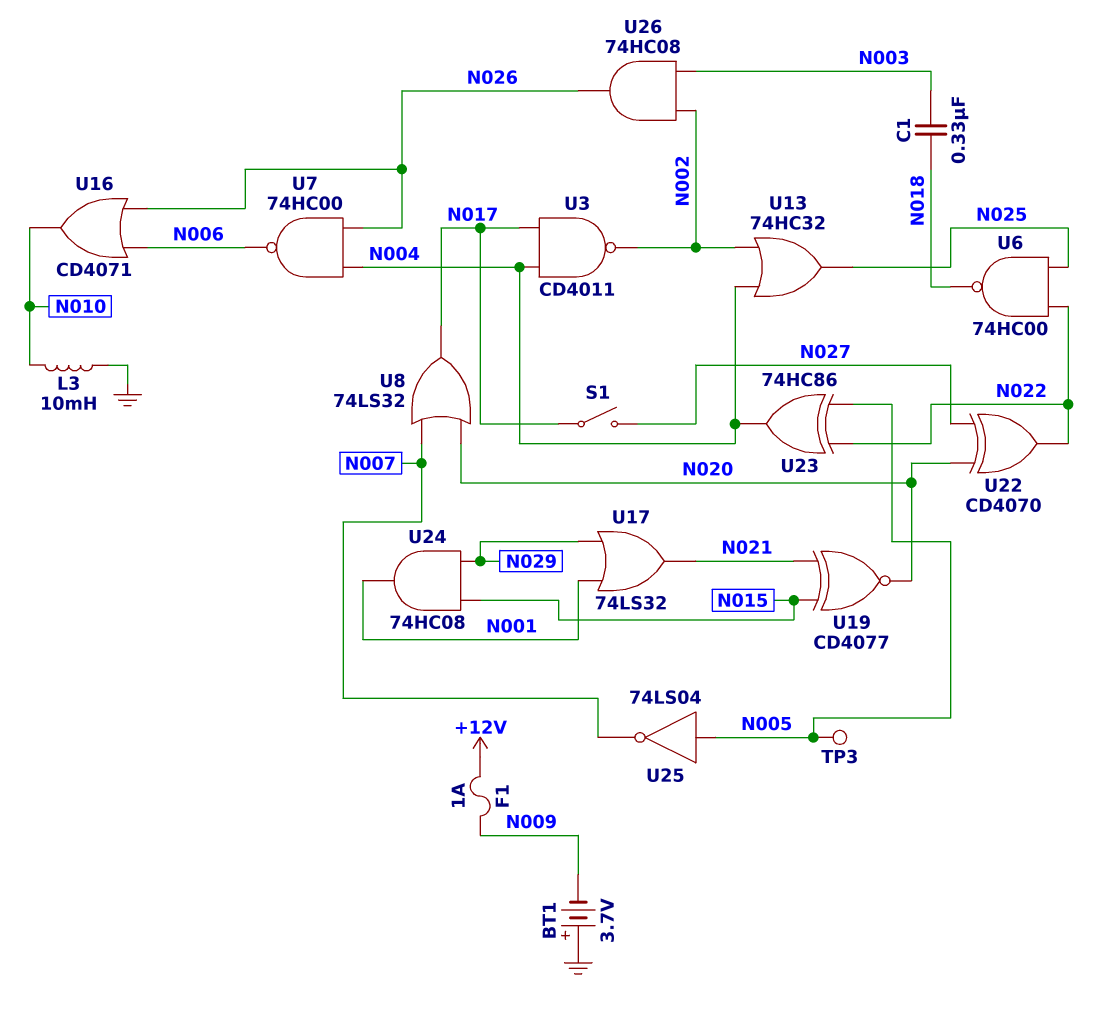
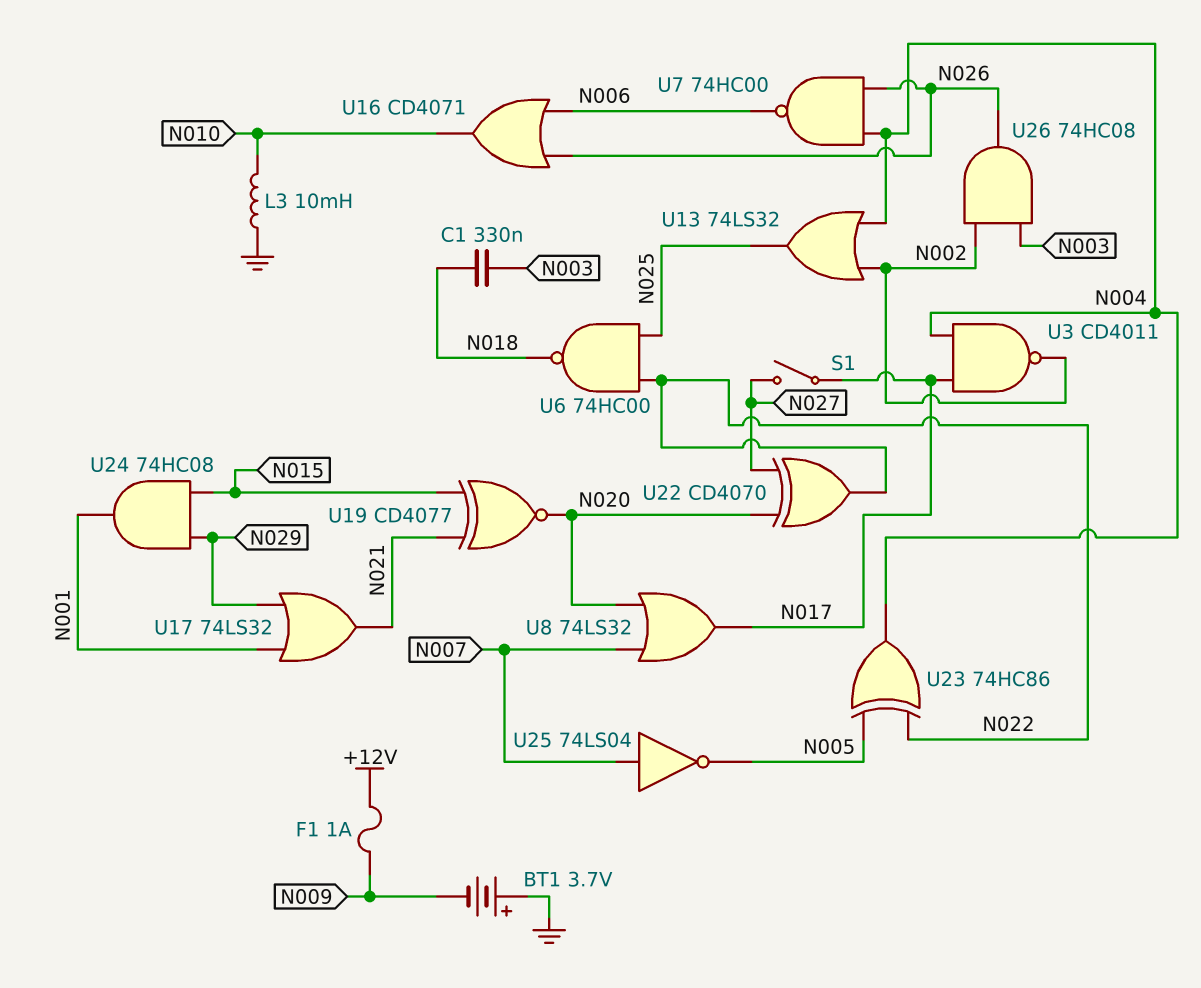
TP3: test point (N005) -> none
U13: OR 74HC32 (in N002, in N004, out N025) -> OR 74LS32 (in N002, in N004, out N025)
U25: NOT 74LS04 (in N005, out N007) -> NOT 74LS04 (in N007, out N005)

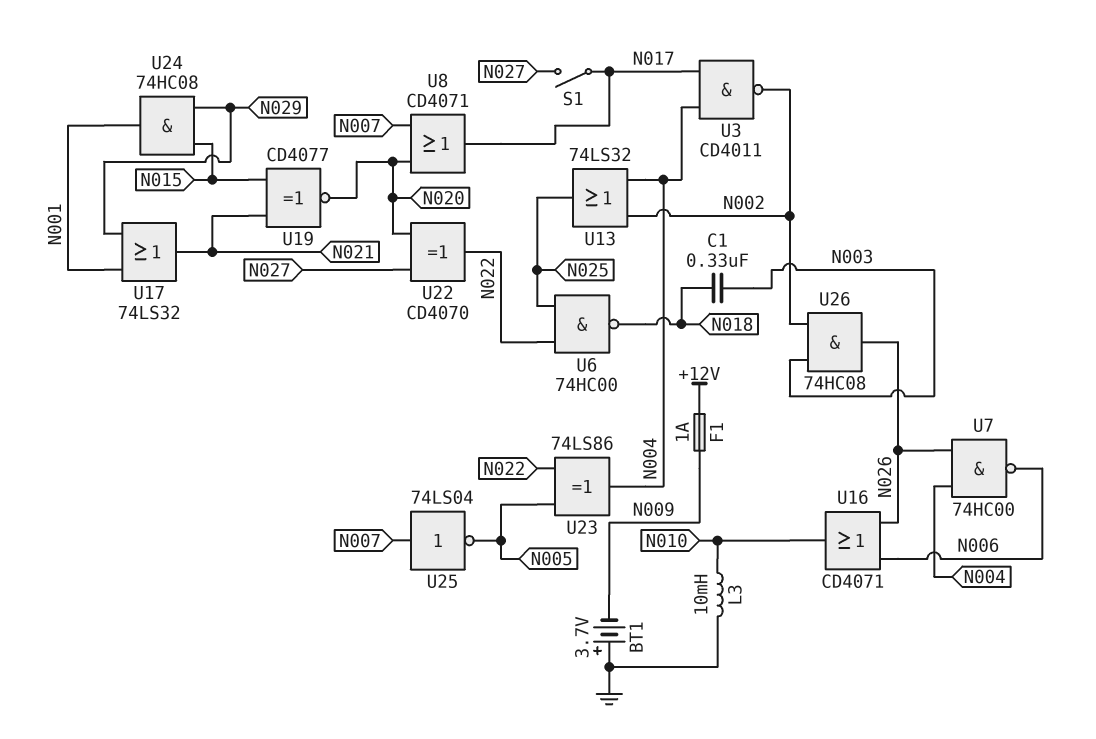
U8: OR 74LS32 (in N007, in N020, out N017) -> OR CD4071 (in N007, in N020, out N017)
U23: XOR 74HC86 (in N005, in N022, out N004) -> XOR 74LS86 (in N005, in N022, out N004)

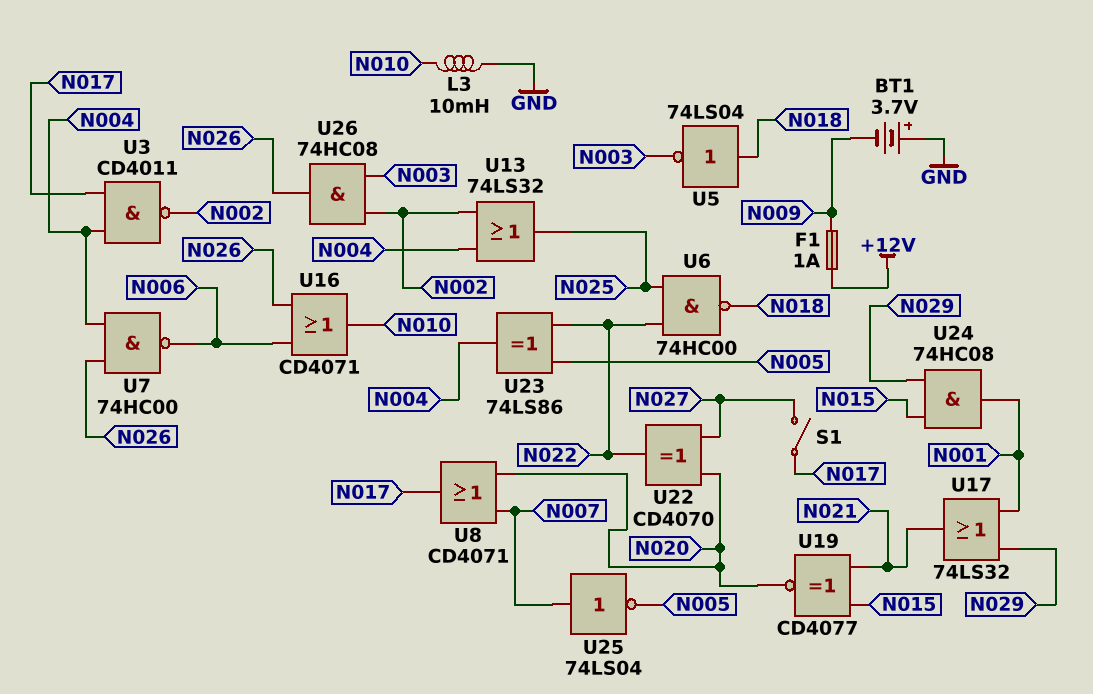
C1: 330nF (N003, N018) -> none
U5: none -> NOT 74LS04 (in N018, out N003)

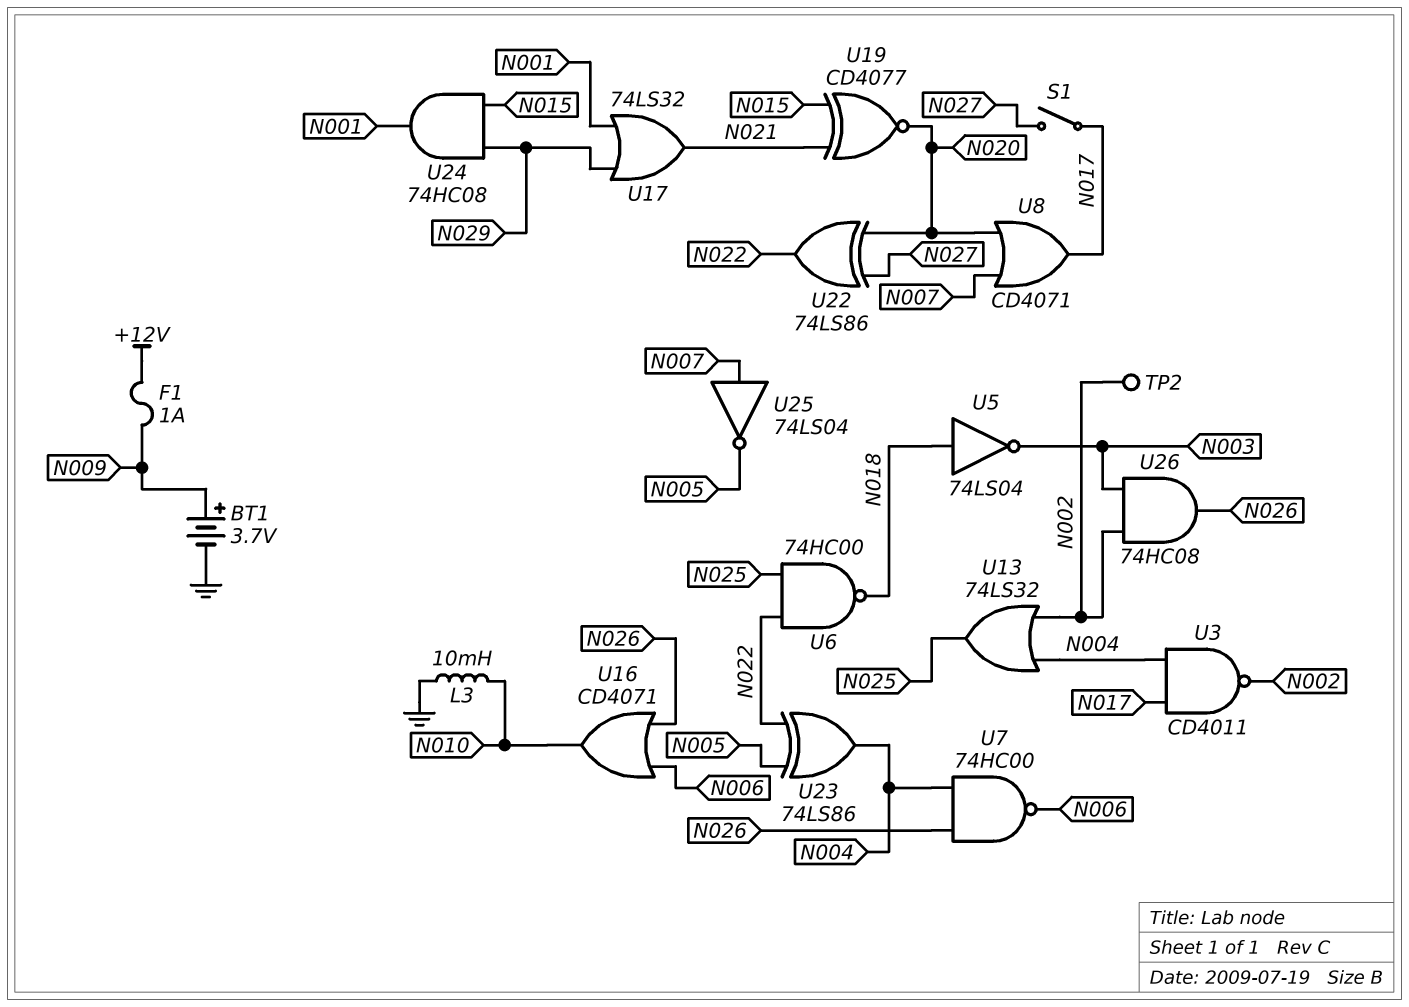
BT1: 3.7V (plus GND, minus N009) -> 3.7V (plus N009, minus GND)
TP2: none -> test point (N002)
U22: XOR CD4070 (in N020, in N027, out N022) -> XOR 74LS86 (in N020, in N027, out N022)

